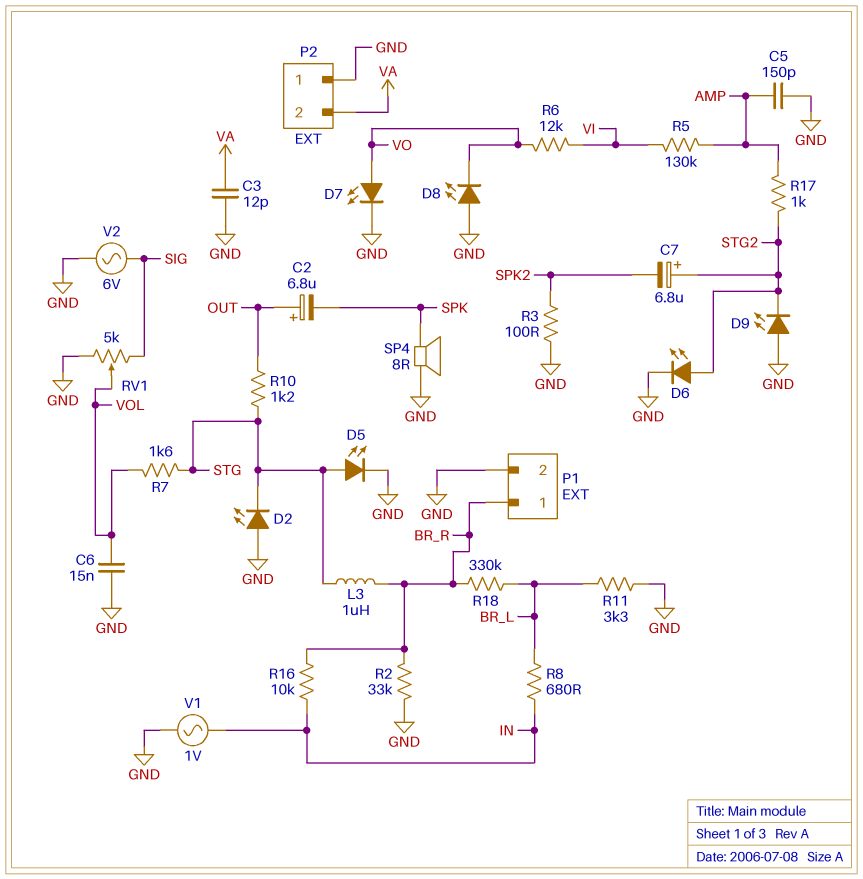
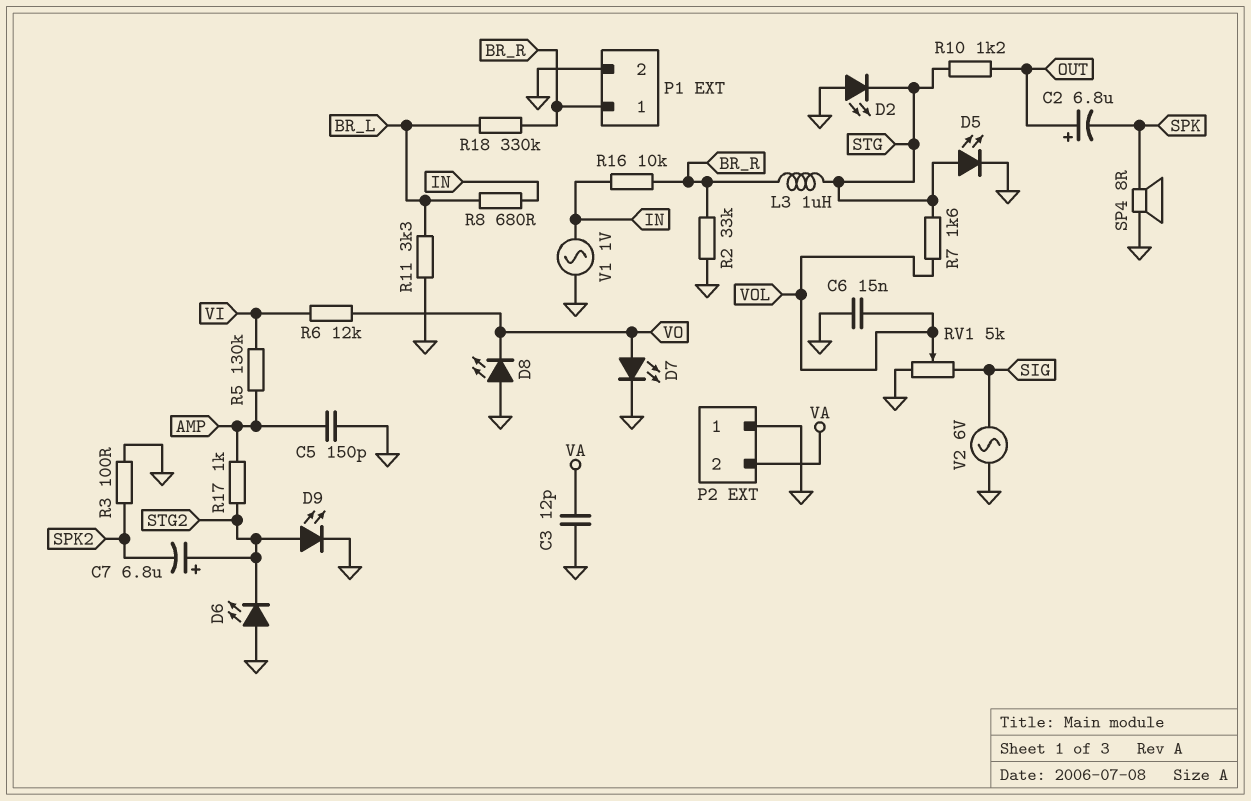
D6: LED (A STG2, K GND) -> LED (A GND, K STG2)
D9: LED (A GND, K STG2) -> LED (A STG2, K GND)

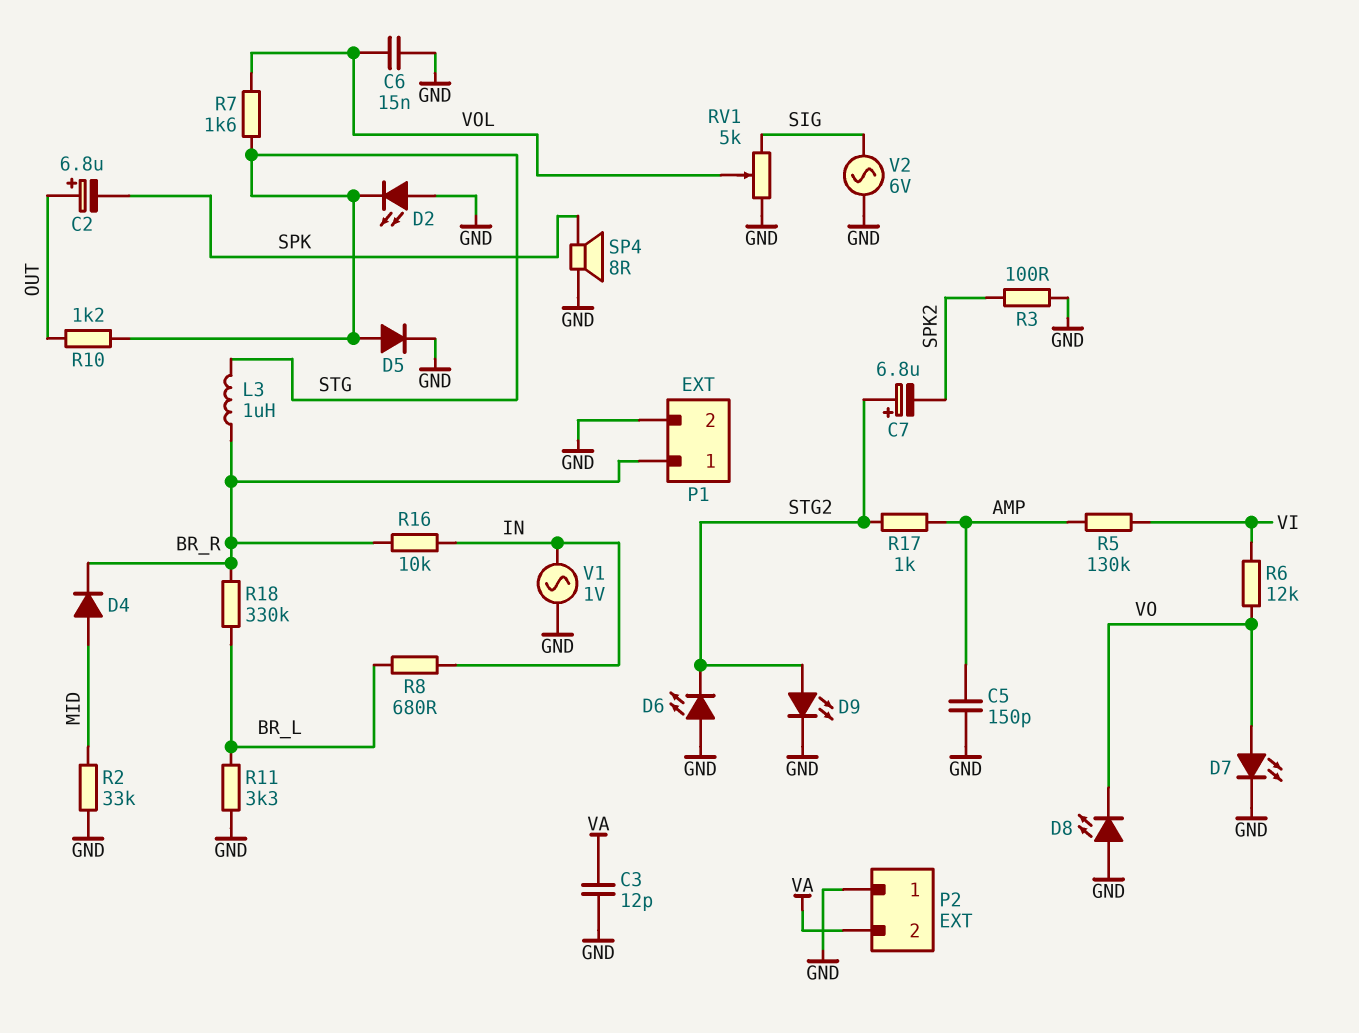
D4: none -> diode (A MID, K BR_R)
D5: LED (A STG, K GND) -> diode (A STG, K GND)
R2: 33k (BR_R, GND) -> 33k (GND, MID)

